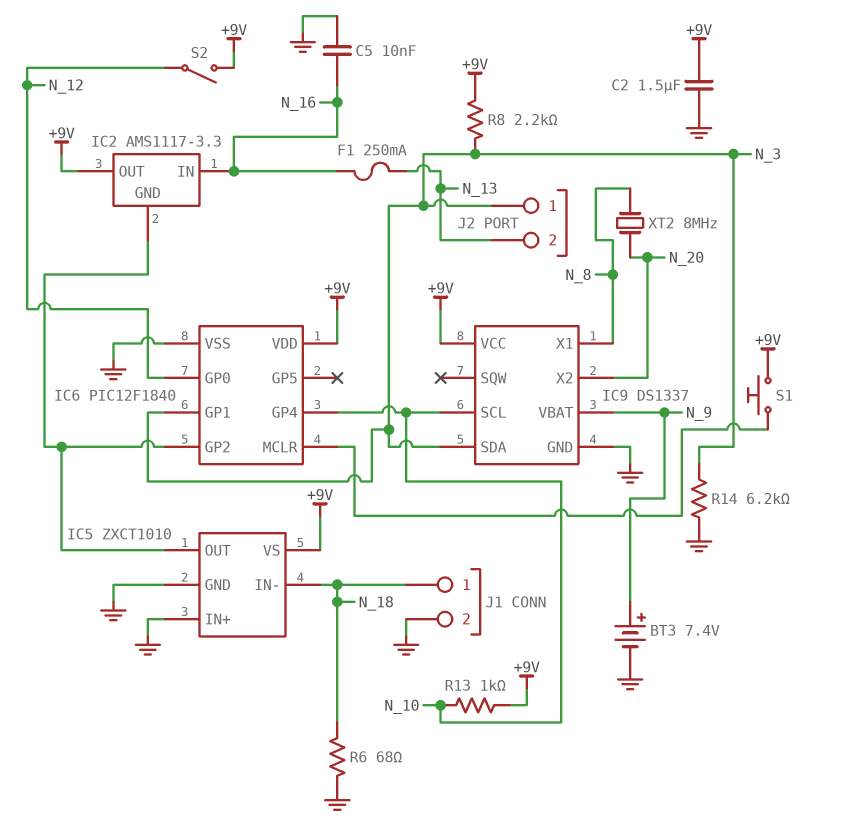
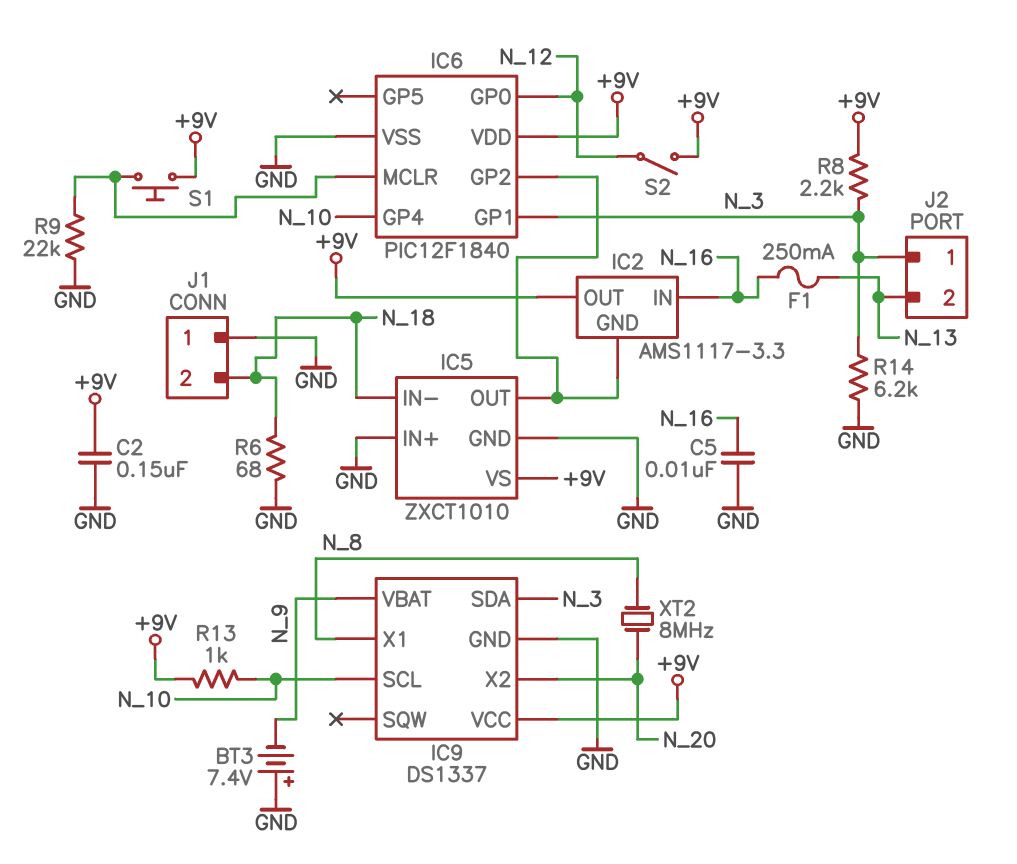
BT3: 7.4V (plus N_9, minus GND) -> 7.4V (plus GND, minus N_9)
C2: 1.5uF (+9V, GND) -> 150nF (+9V, GND)
J1 pin 1: N_18 -> GND
J1 pin 2: GND -> N_18
R9: none -> 22k (GND, IC6/MCLR)

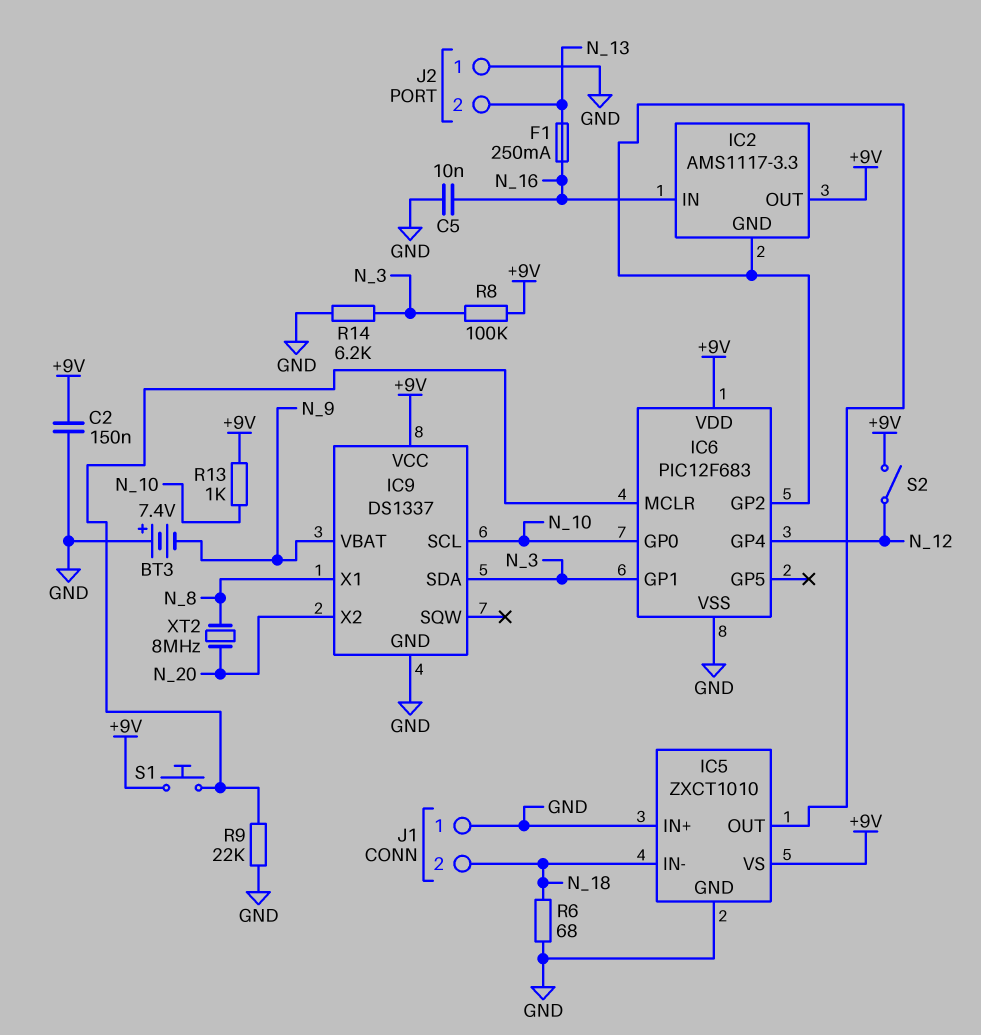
IC6: PIC12F1840 -> PIC12F683
IC6 pin GP0: N_12 -> N_10
IC6 pin GP4: N_10 -> N_12
J2 pin 1: N_3 -> GND
R8: 2.2k (+9V, N_3) -> 100k (+9V, N_3)

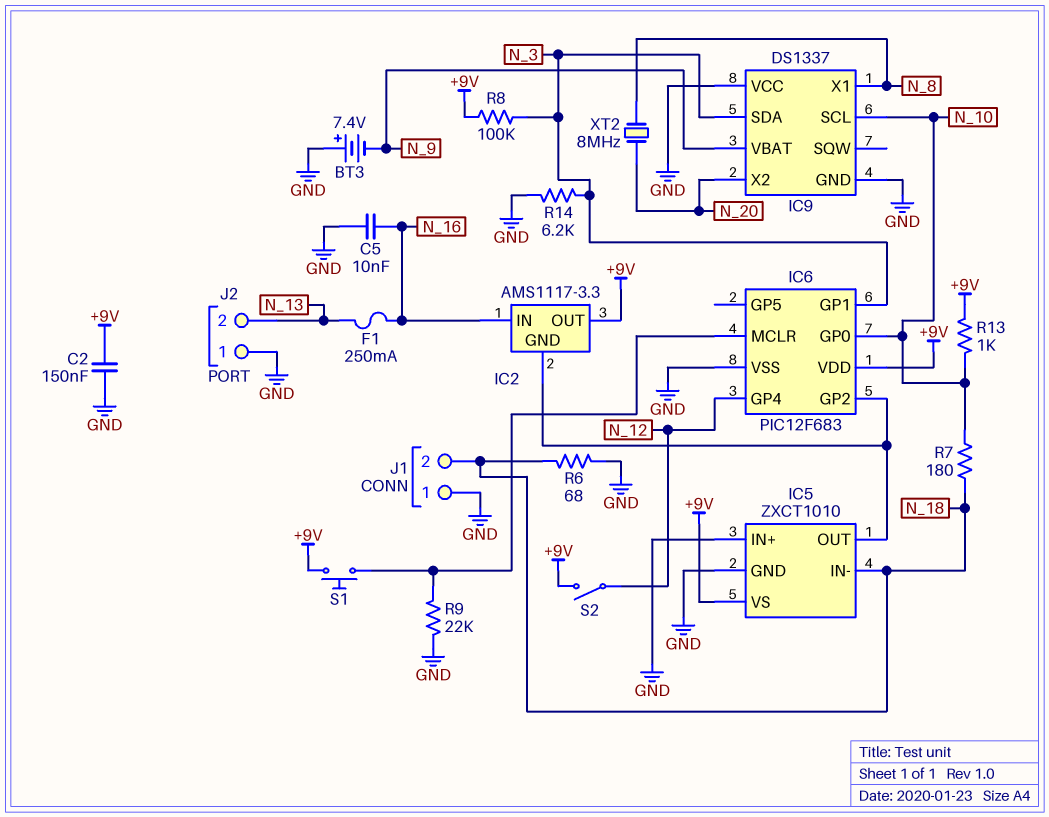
IC9 pin VCC: +9V -> GND
R7: none -> 180 (N_10, N_18)

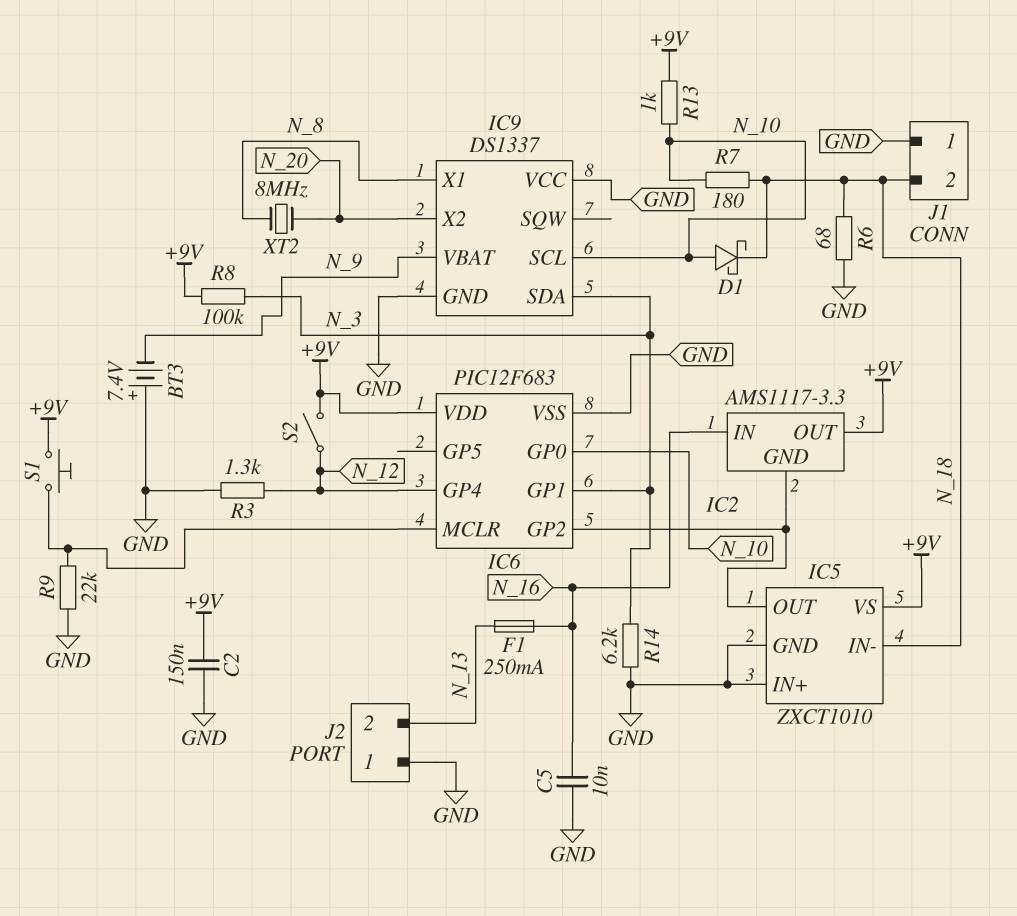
D1: none -> schottky (A N_10, K N_18)
R3: none -> 1.3k (GND, N_12)

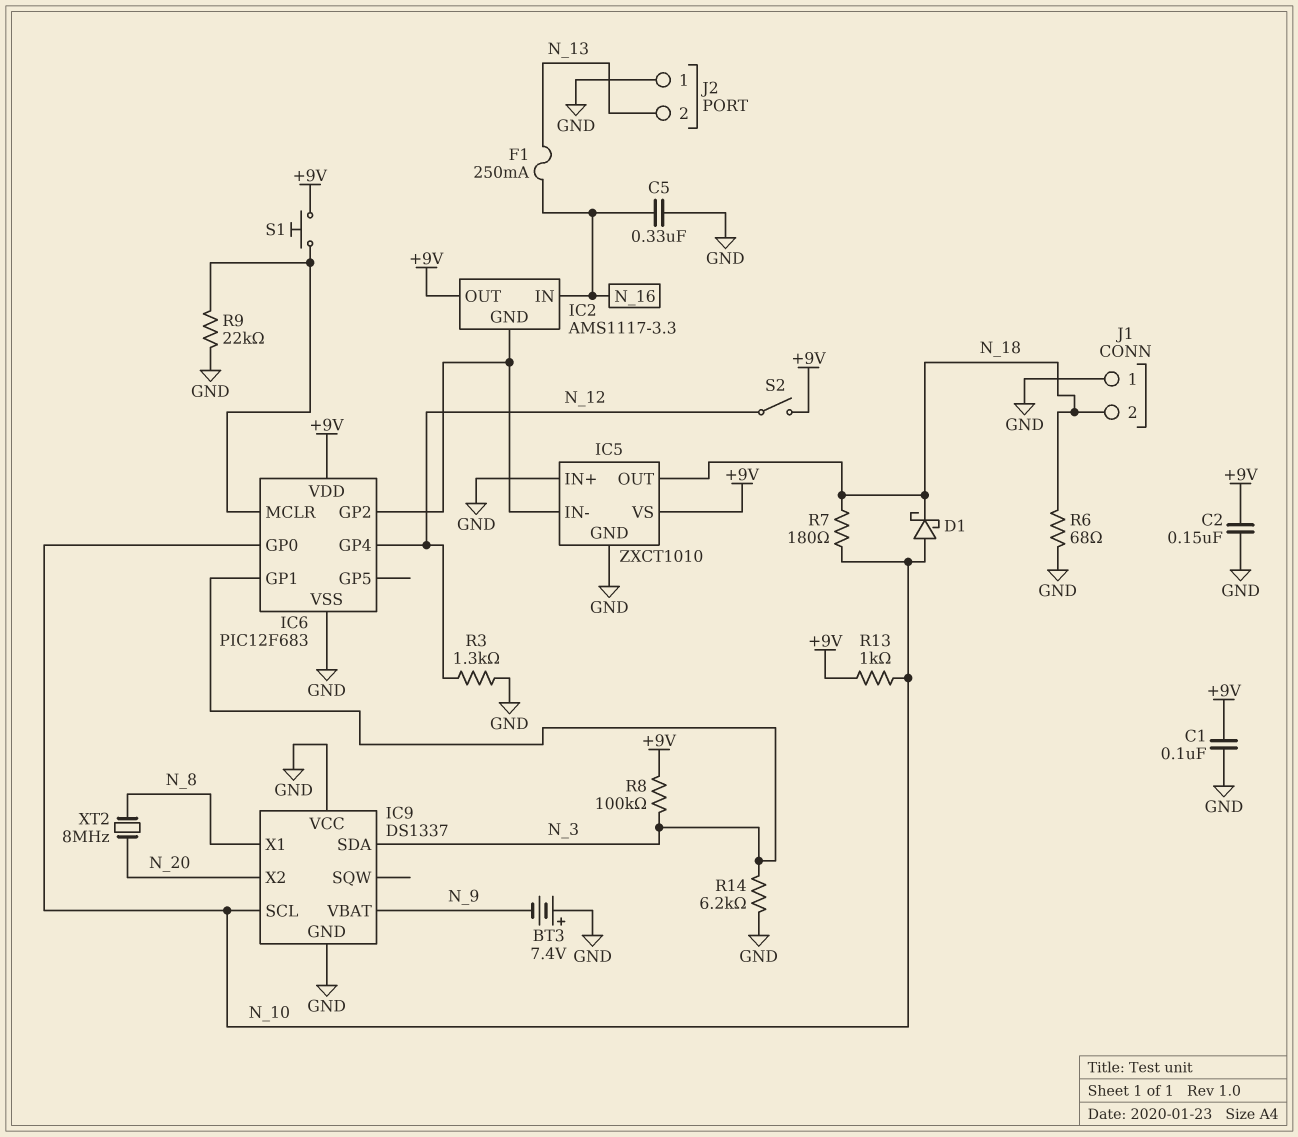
C1: none -> 100nF (+9V, GND)
C5: 10nF (GND, N_16) -> 330nF (GND, N_16)
IC5 pin IN-: N_18 -> IC2/GND
IC5 pin OUT: IC2/GND -> N_18

